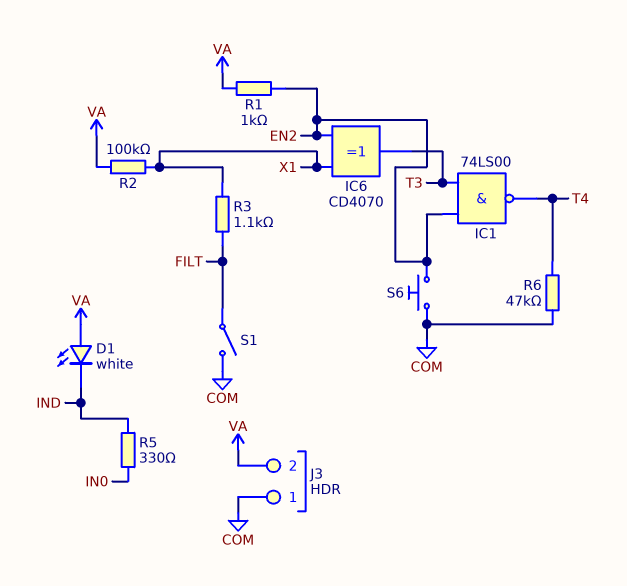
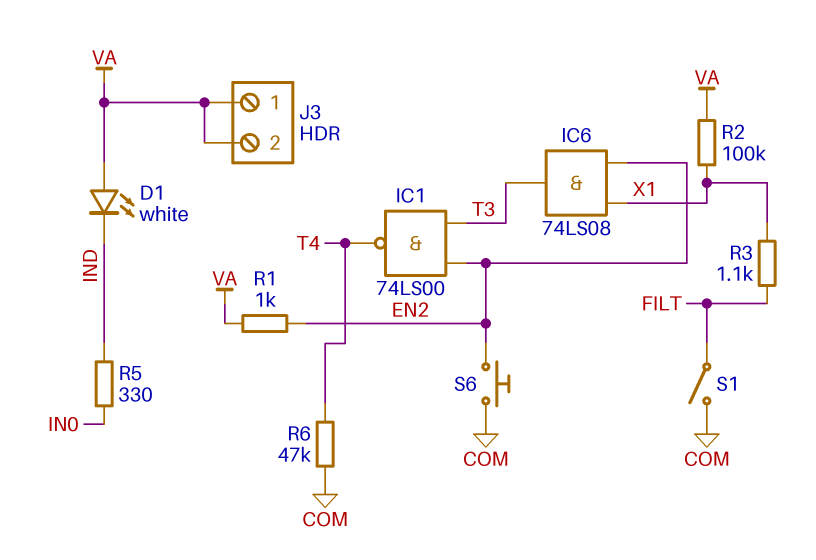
IC6: XOR CD4070 (in EN2, in X1, out T3) -> AND 74LS08 (in EN2, in X1, out T3)
J3 pin 1: COM -> VA

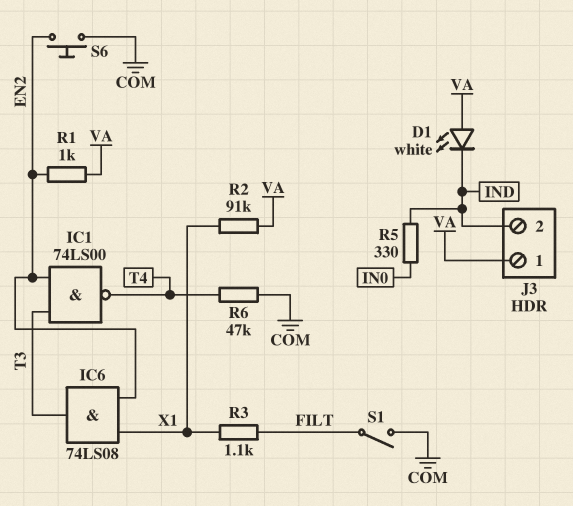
J3 pin 2: VA -> IND
R2: 100k (VA, X1) -> 91k (VA, X1)

